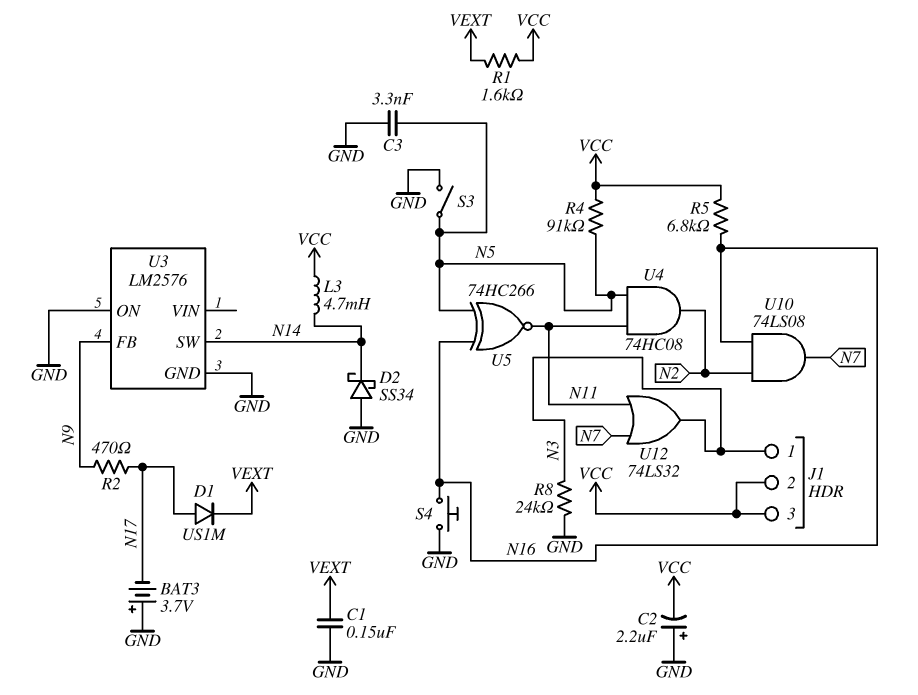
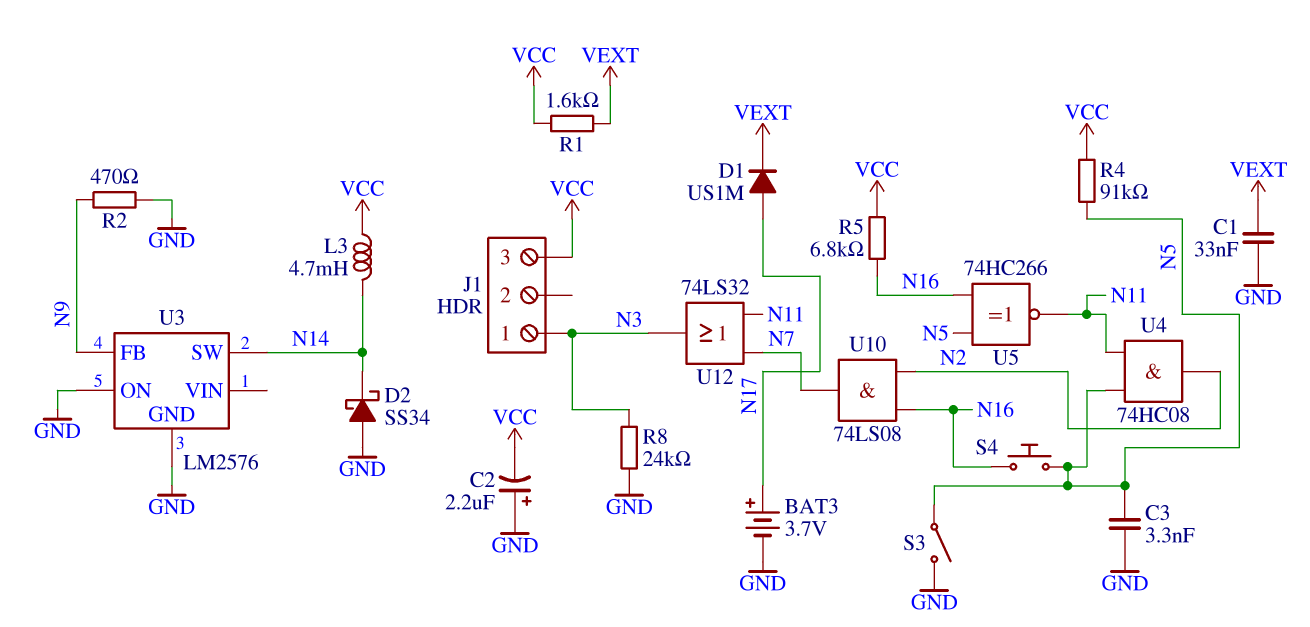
BAT3: 3.7V (plus GND, minus N17) -> 3.7V (plus N17, minus GND)
C1: 150nF (GND, VEXT) -> 33nF (GND, VEXT)
J1 pin 2: VCC -> none
R2: 470 (N9, N17) -> 470 (GND, N9)
S4: button (GND, N16) -> button (N5, N16)

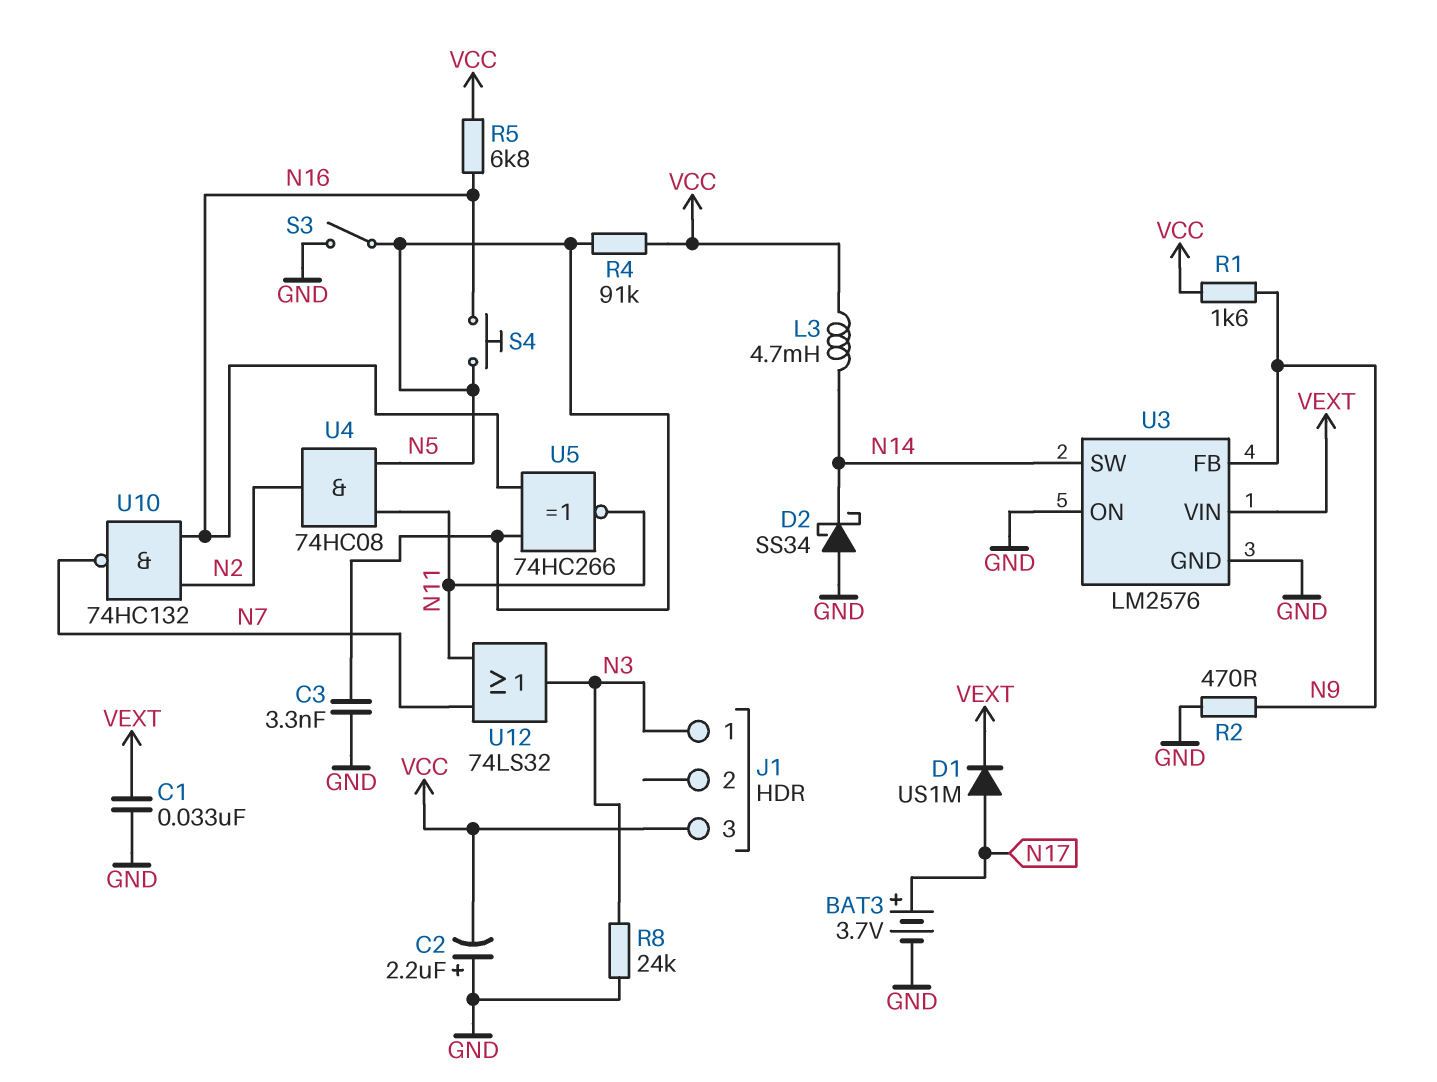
R1: 1.6k (VCC, VEXT) -> 1.6k (N9, VCC)
U3 pin VIN: none -> VEXT
U10: AND 74LS08 (in N2, in N16, out N7) -> NAND 74HC132 (in N2, in N16, out N7)

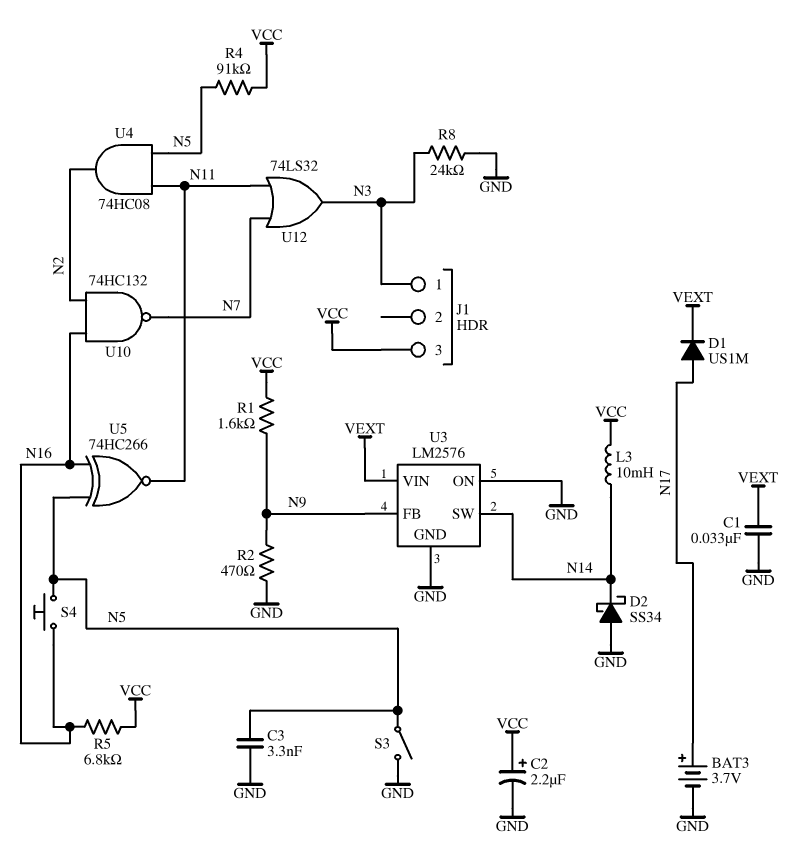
C2: 2.2uF (plus GND, minus VCC) -> 2.2uF (plus VCC, minus GND)
L3: 4.7mH (N14, VCC) -> 10mH (N14, VCC)

